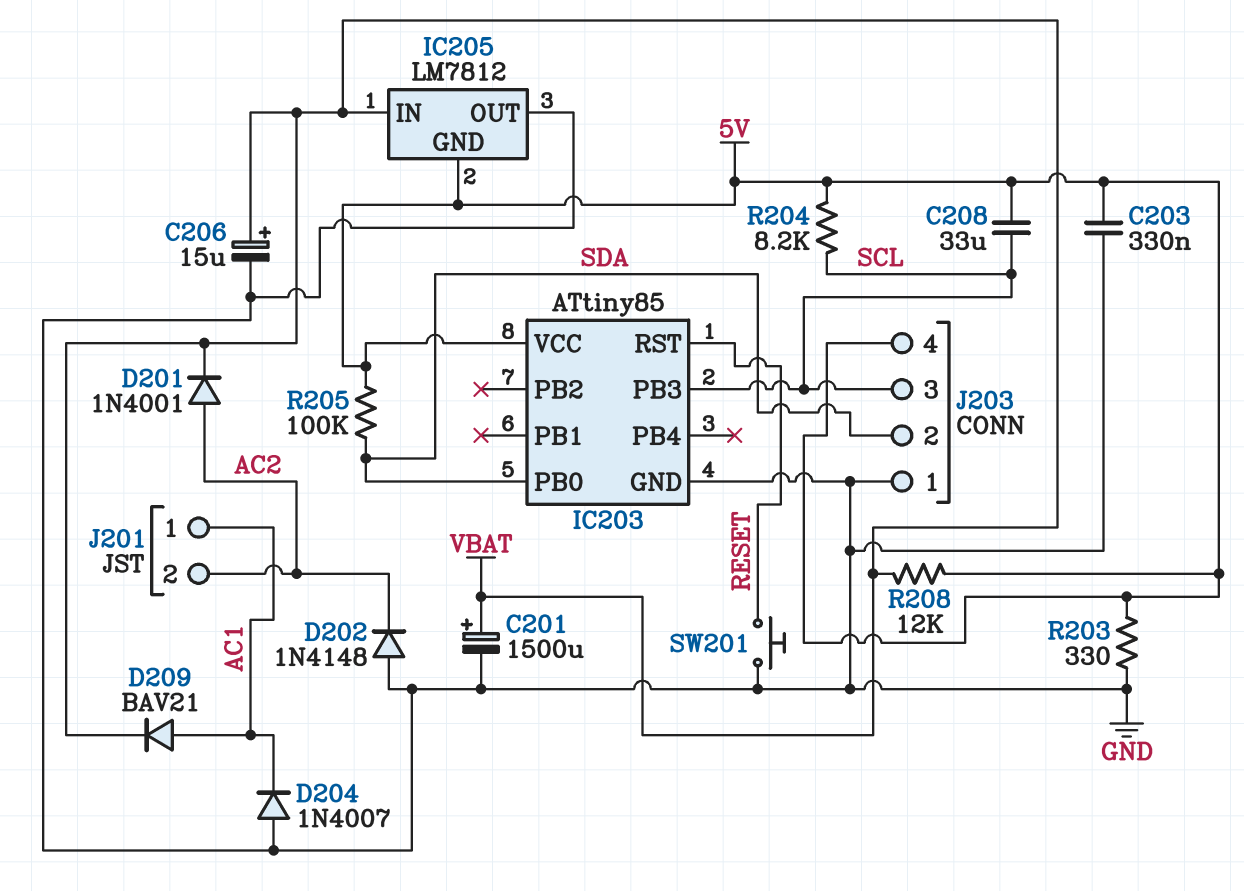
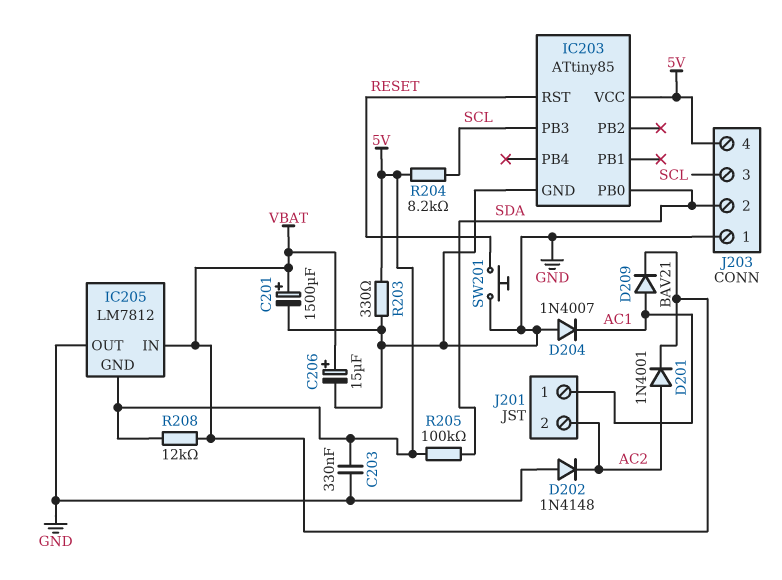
C208: 33uF (5V, SCL) -> none

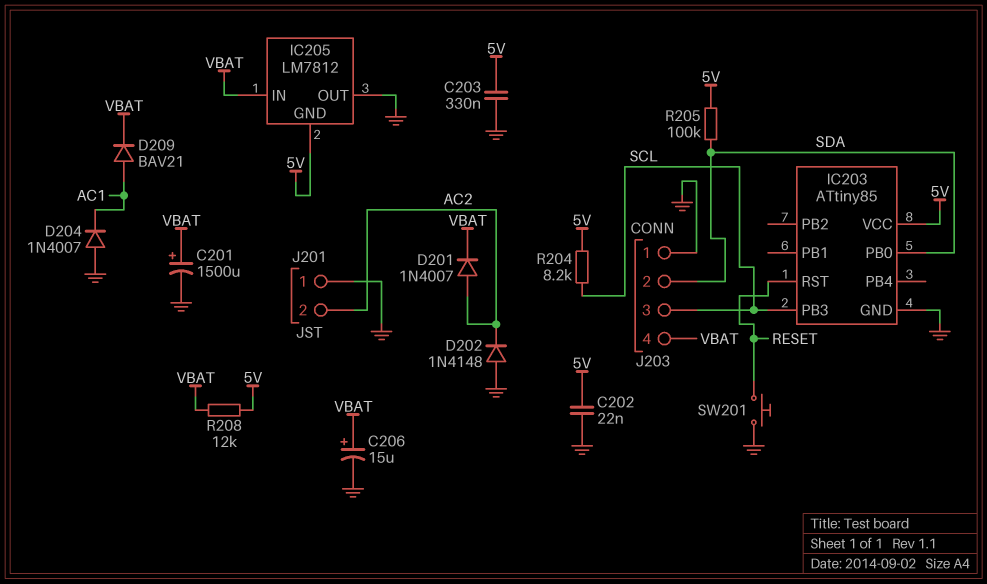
C202: none -> 22nF (5V, GND)
D201: diode 1N4001 (A AC2, K VBAT) -> diode 1N4007 (A AC2, K VBAT)
J201 pin 1: AC1 -> GND
J203 pin 4: 5V -> VBAT
R203: 330 (5V, GND) -> none

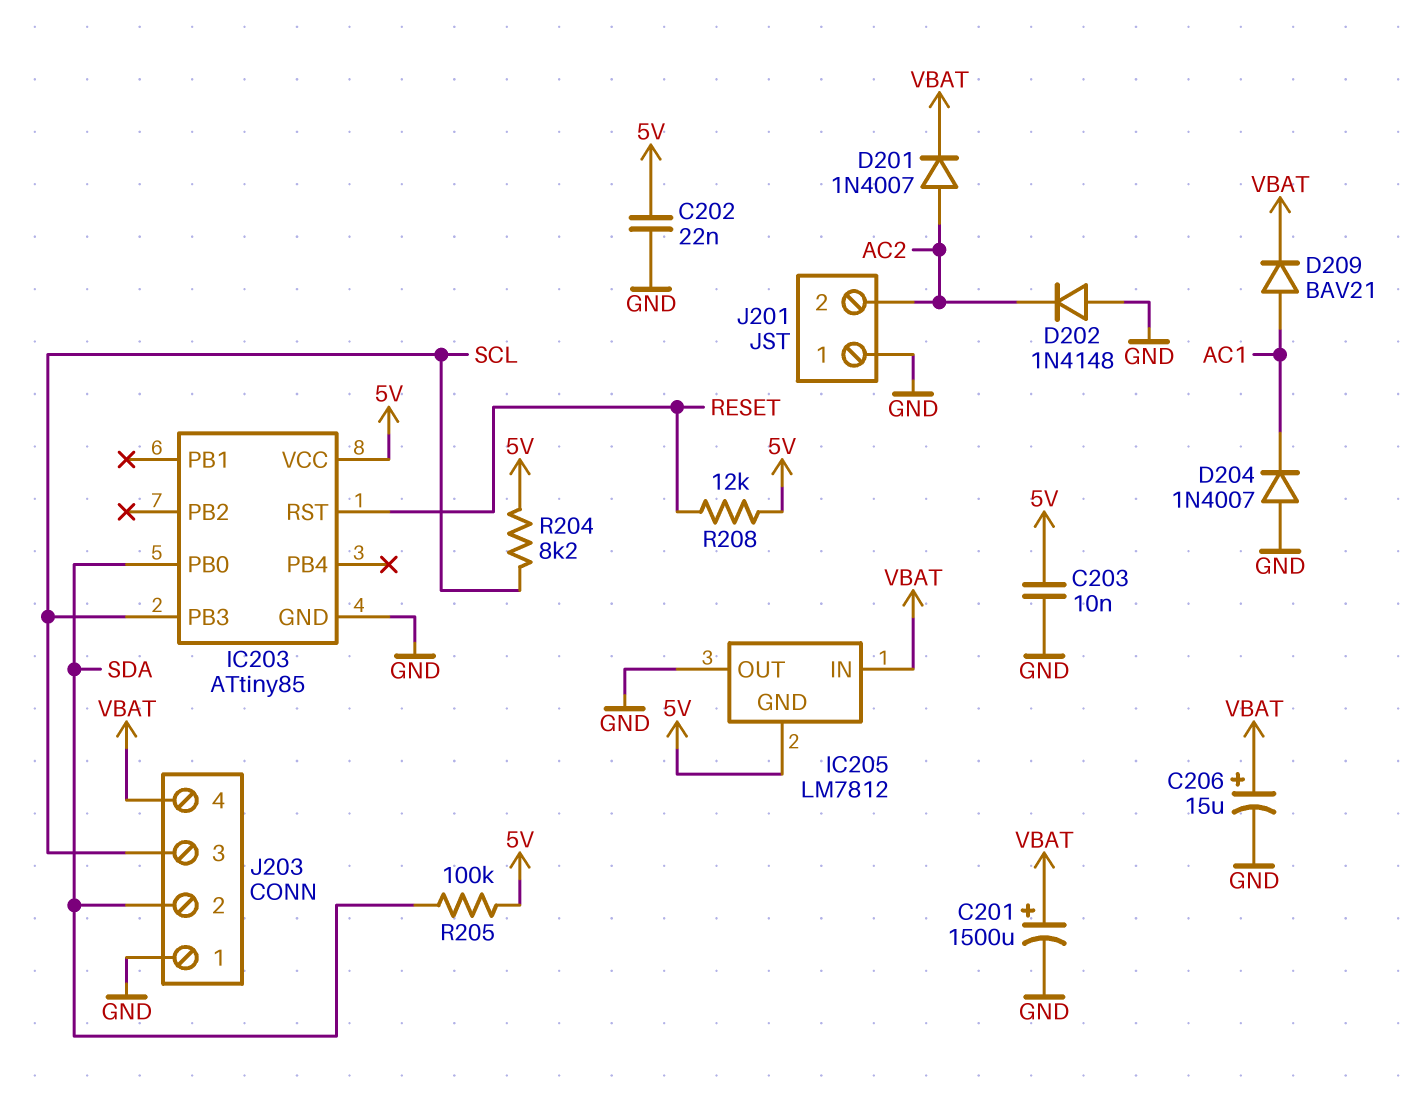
C203: 330nF (5V, GND) -> 10nF (5V, GND)
R208: 12k (5V, VBAT) -> 12k (5V, RESET)
SW201: button (GND, RESET) -> none

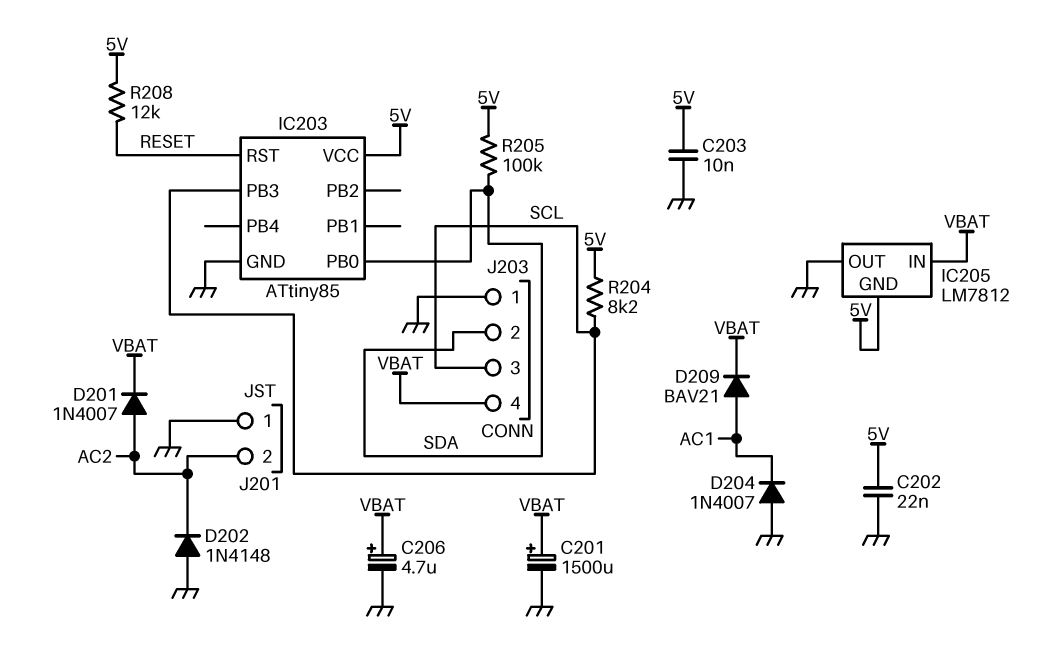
C206: 15uF (plus VBAT, minus GND) -> 4.7uF (plus VBAT, minus GND)

